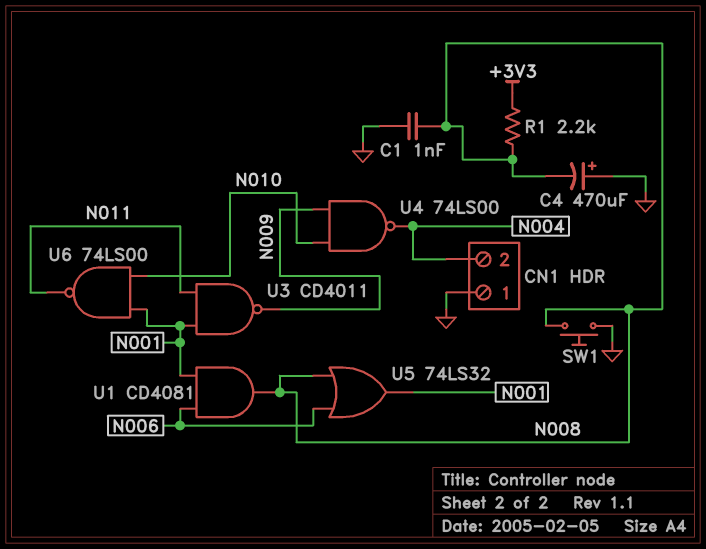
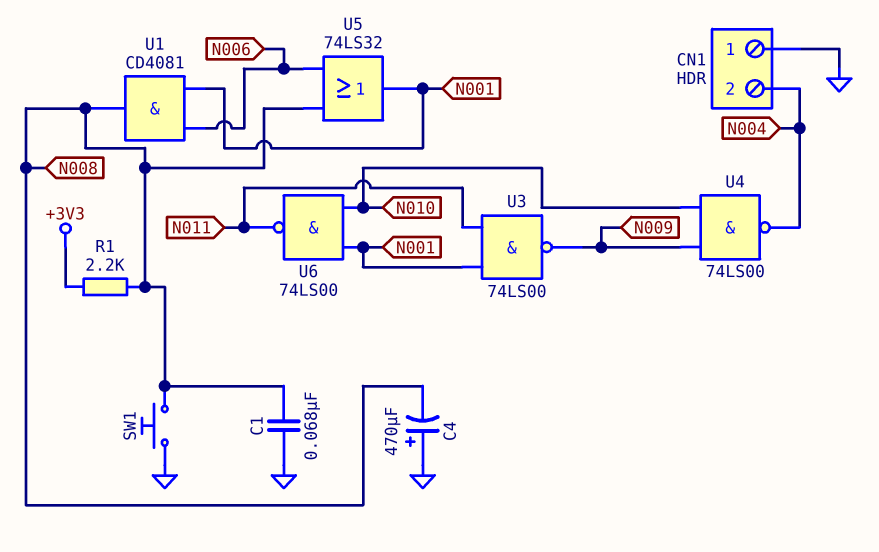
C1: 1nF (GND, N008) -> 68nF (GND, N008)
U3: NAND CD4011 (in N001, in N011, out N009) -> NAND 74LS00 (in N001, in N011, out N009)

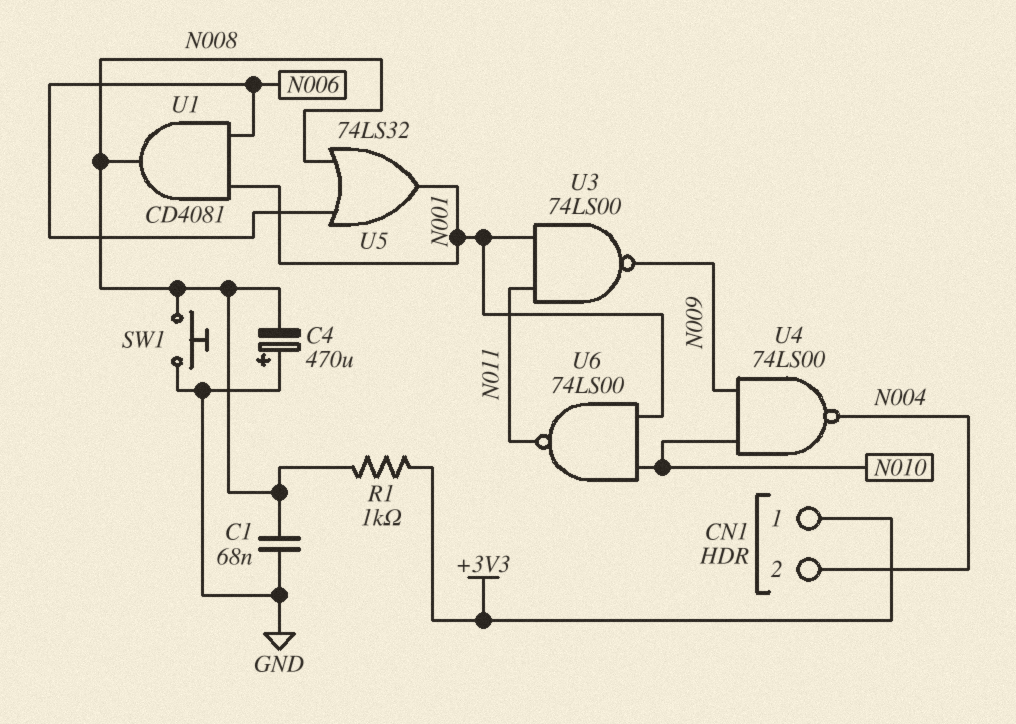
CN1 pin 1: GND -> +3V3
R1: 2.2k (+3V3, N008) -> 1k (+3V3, N008)

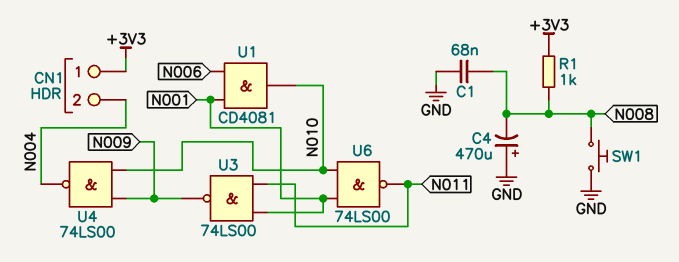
U1: AND CD4081 (in N001, in N006, out N008) -> AND CD4081 (in N001, in N006, out N010)
U5: OR 74LS32 (in N006, in N008, out N001) -> none

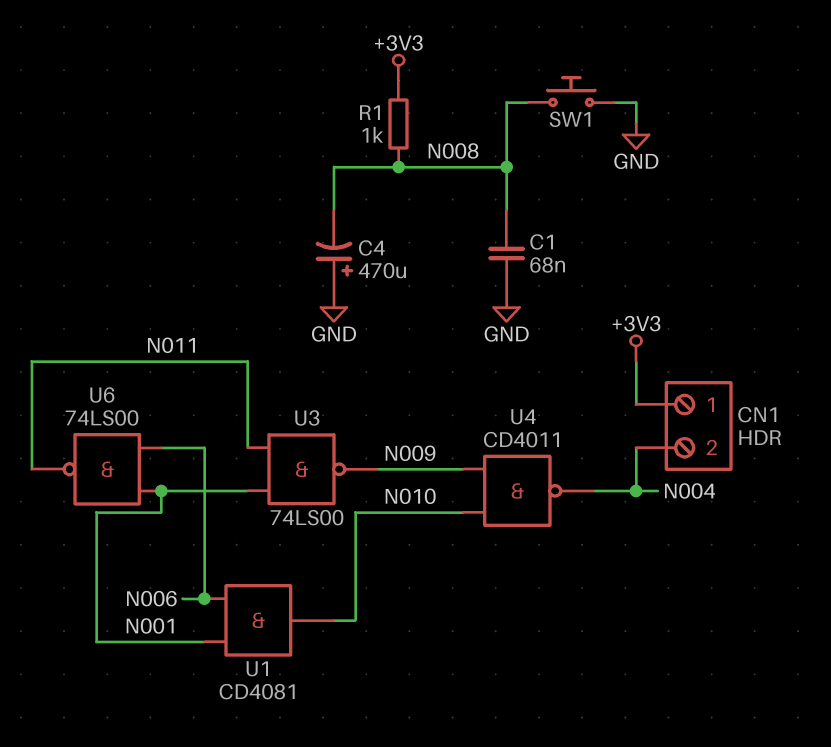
U4: NAND 74LS00 (in N009, in N010, out N004) -> NAND CD4011 (in N009, in N010, out N004)
U6: NAND 74LS00 (in N001, in N010, out N011) -> NAND 74LS00 (in N001, in N006, out N011)

